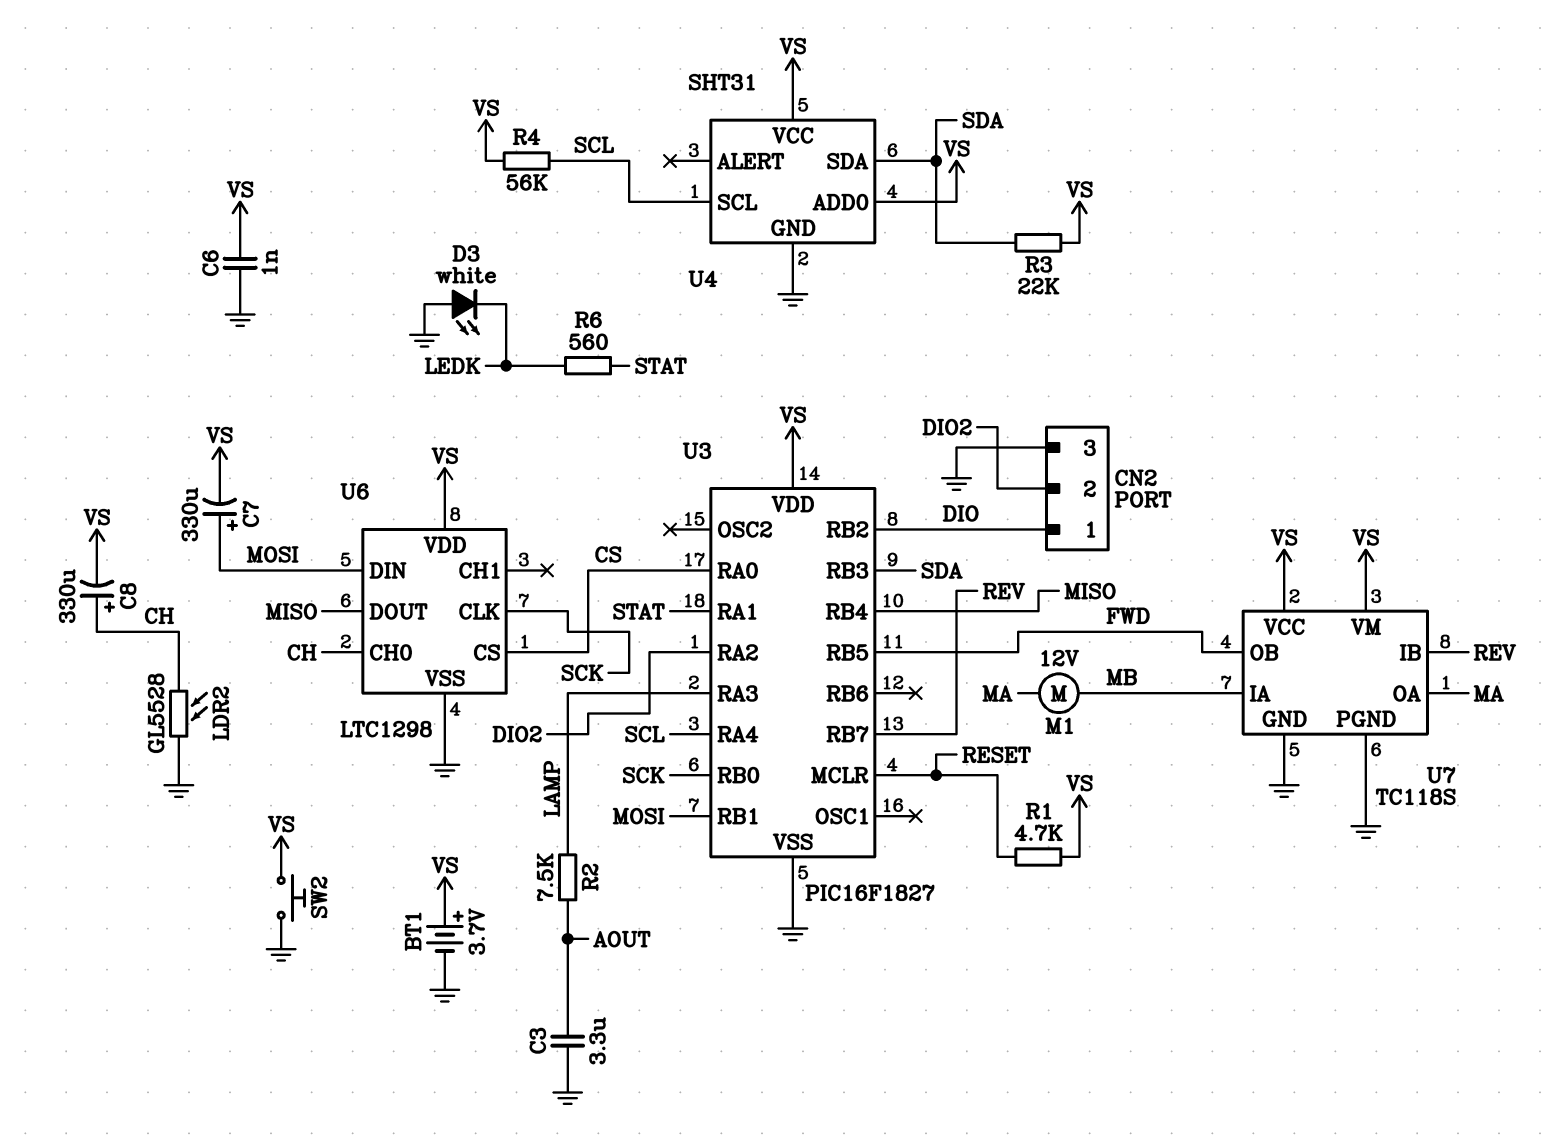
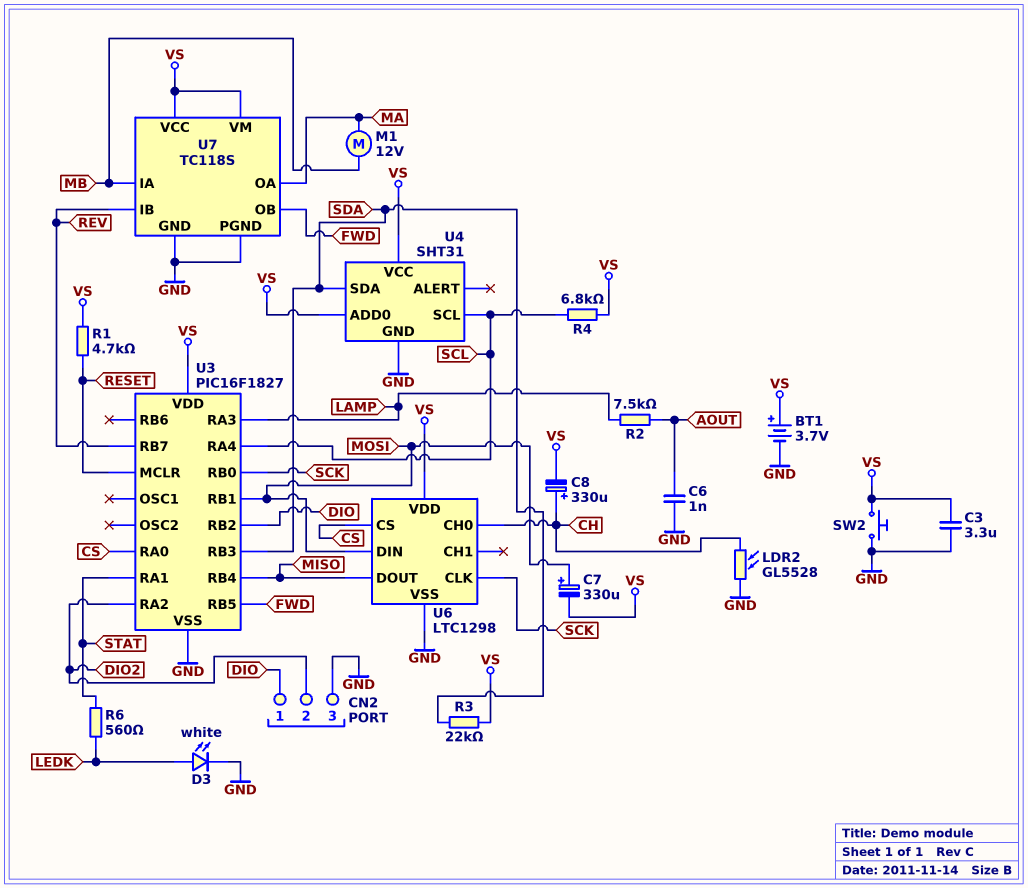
C3: 3.3uF (AOUT, GND) -> 3.3uF (GND, VS)
C6: 1nF (GND, VS) -> 1nF (AOUT, GND)
D3: LED white (A GND, K LEDK) -> LED white (A LEDK, K GND)
R4: 56k (SCL, VS) -> 6.8k (SCL, VS)

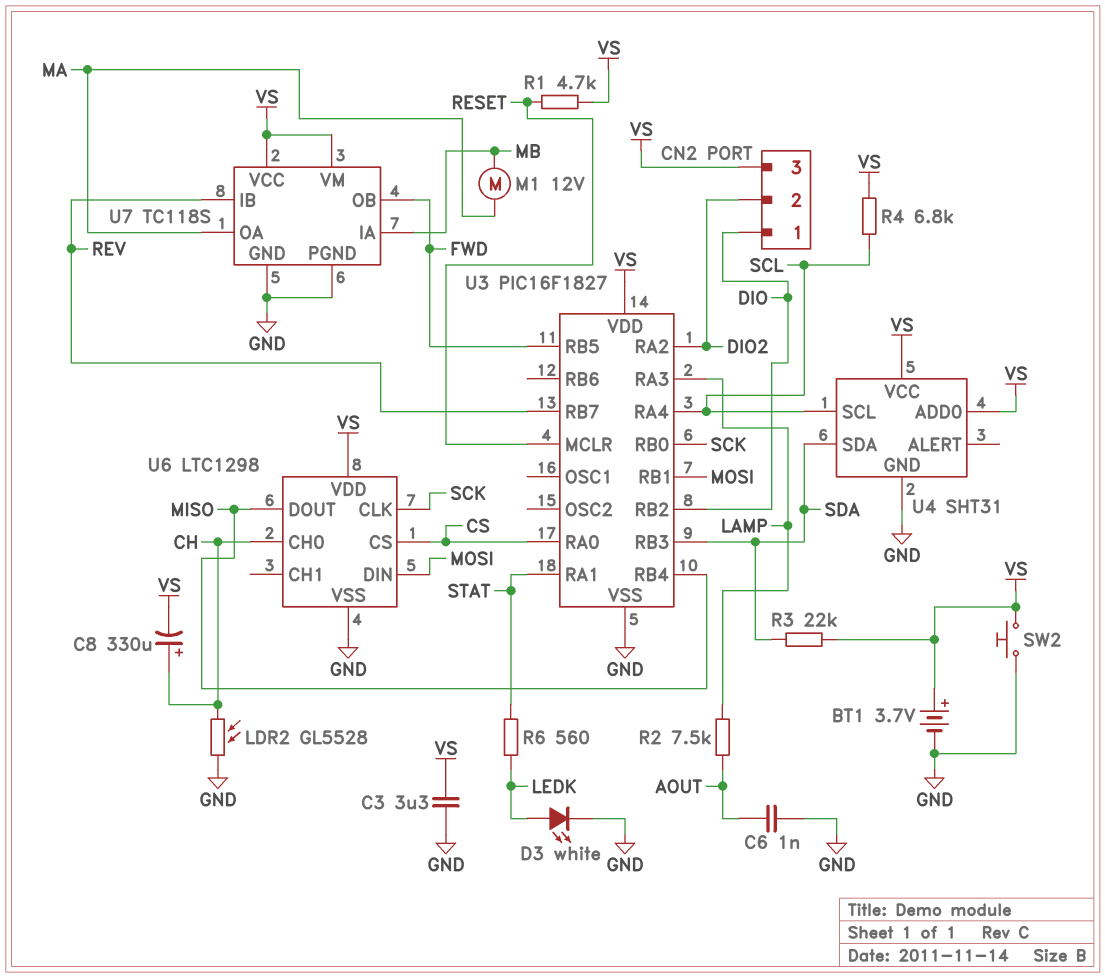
C7: 330uF (plus MOSI, minus VS) -> none
CN2 pin 3: GND -> VS

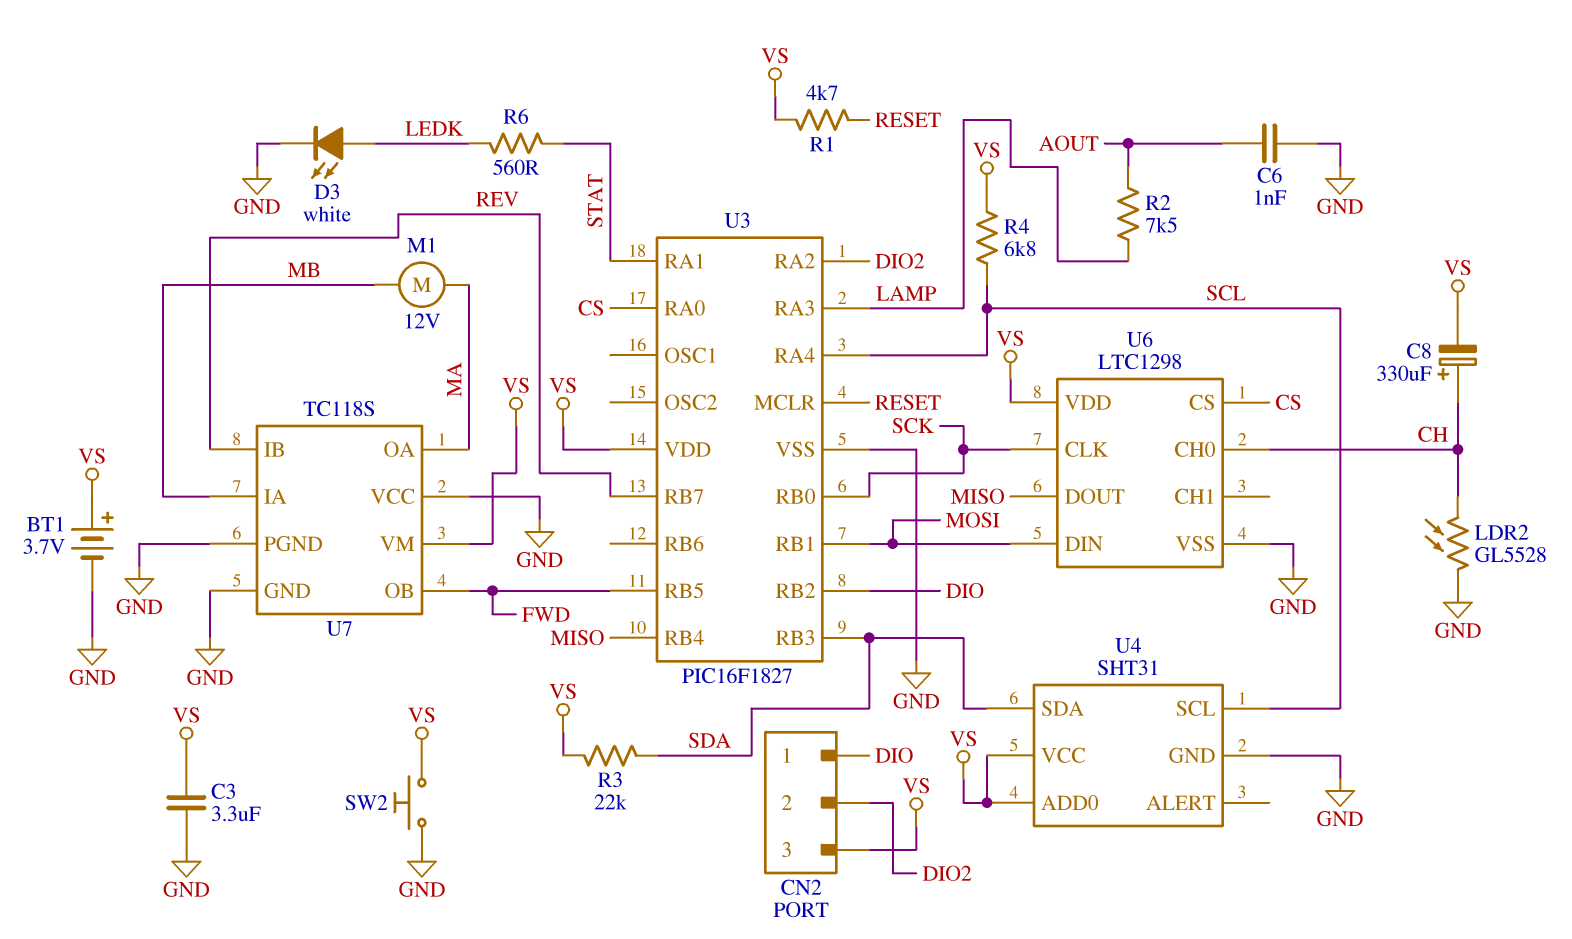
U7 pin VCC: VS -> GND

